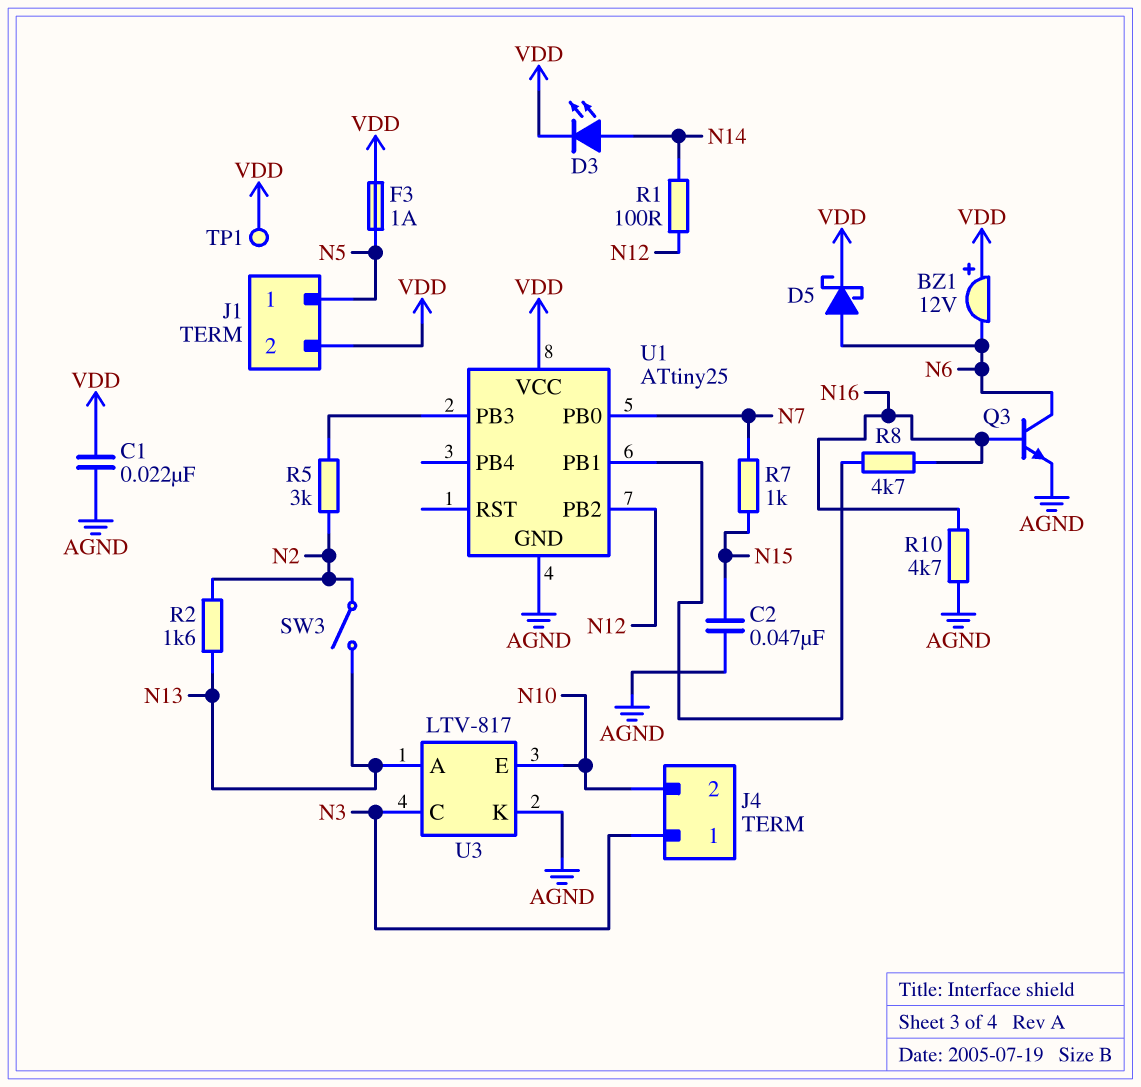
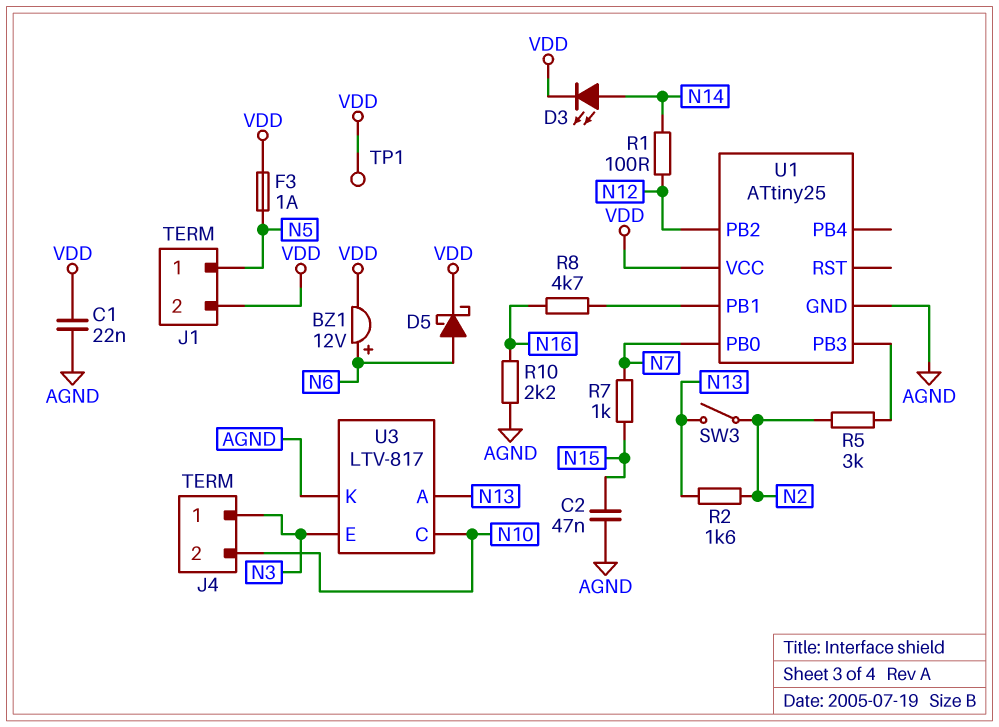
BZ1: buzzer 12V (plus VDD, minus N6) -> buzzer 12V (plus N6, minus VDD)
Q3: NPN (B N16, C N6, E AGND) -> none
R10: 4.7k (AGND, N16) -> 2.2k (AGND, N16)
U3 pin C: N3 -> N10
U3 pin E: N10 -> N3

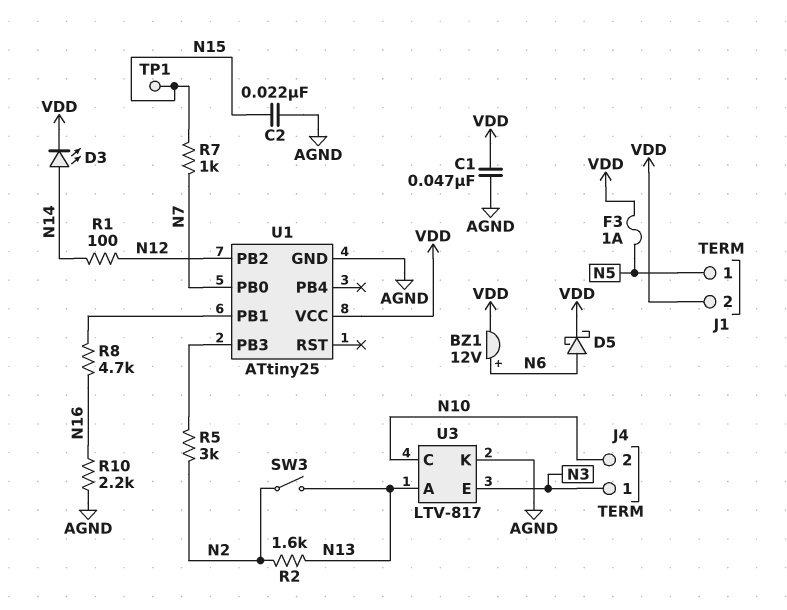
C1: 22nF (AGND, VDD) -> 47nF (AGND, VDD)
C2: 47nF (AGND, N15) -> 22nF (AGND, N15)
TP1: test point (VDD) -> test point (N15)

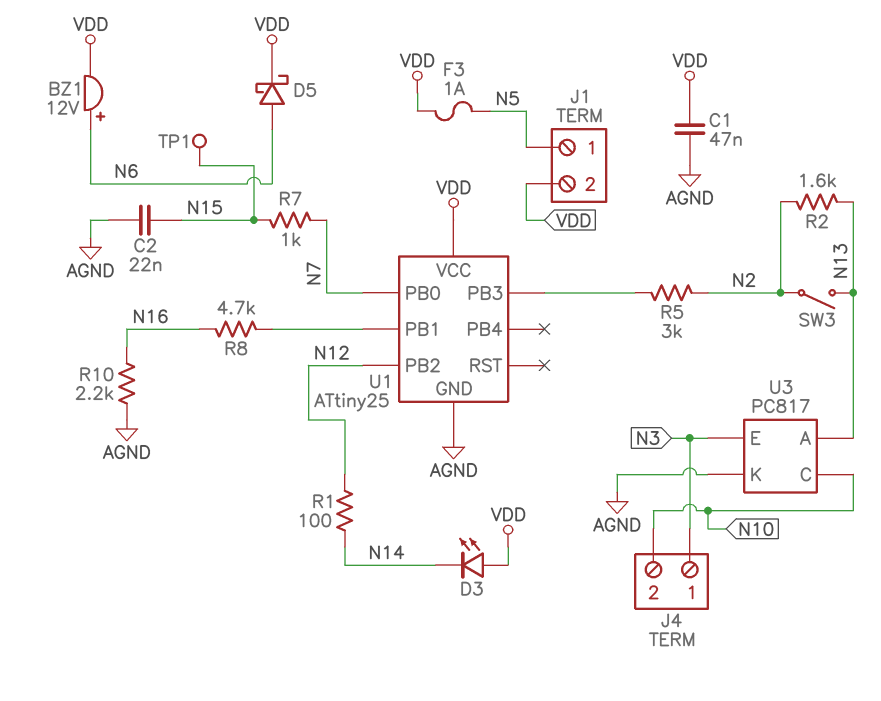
D3: LED (A N14, K VDD) -> LED (A VDD, K N14)
U3: LTV-817 -> PC817

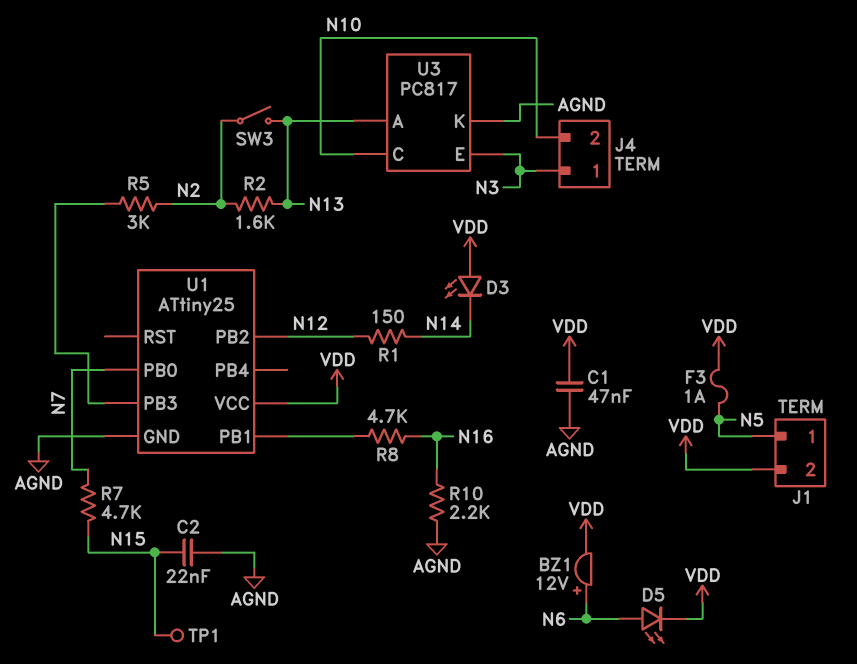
D5: schottky (A N6, K VDD) -> LED (A N6, K VDD)
R1: 100 (N12, N14) -> 150 (N12, N14)
R7: 1k (N7, N15) -> 4.7k (N7, N15)

